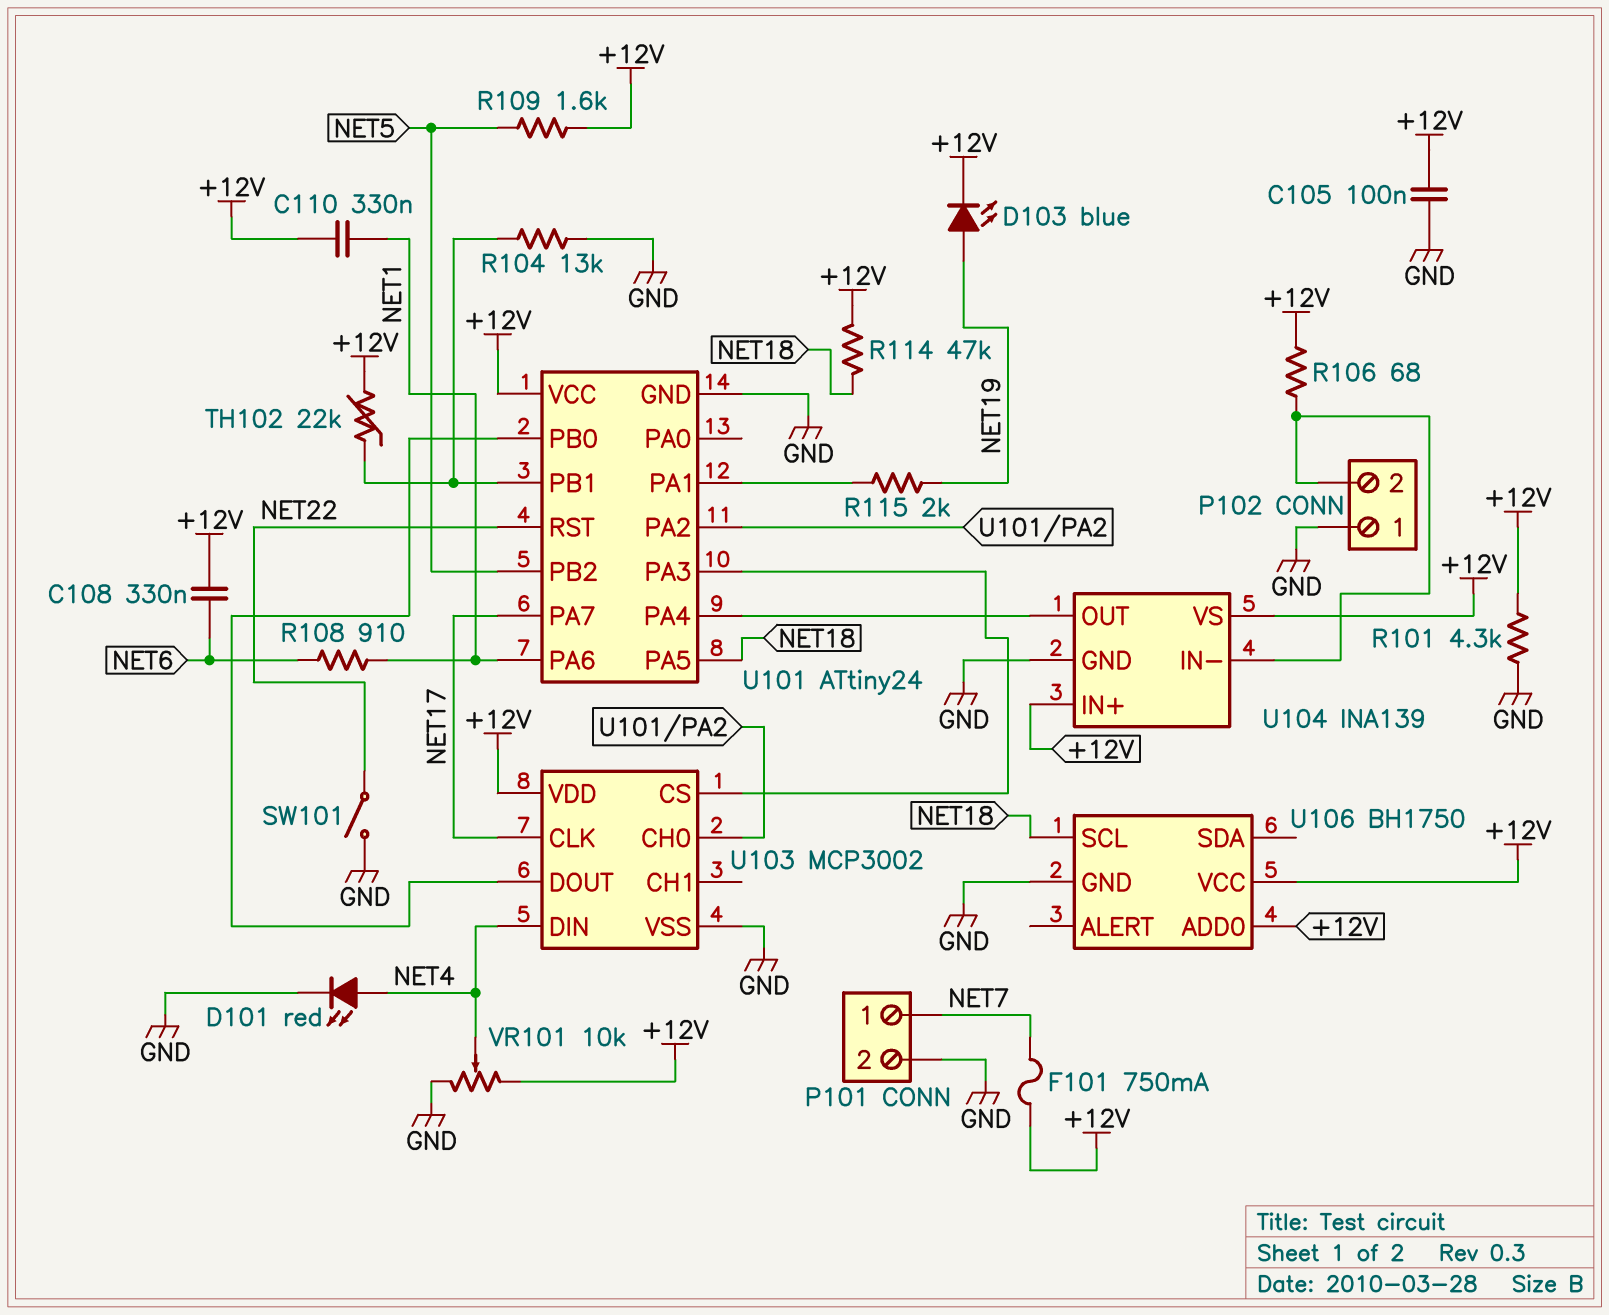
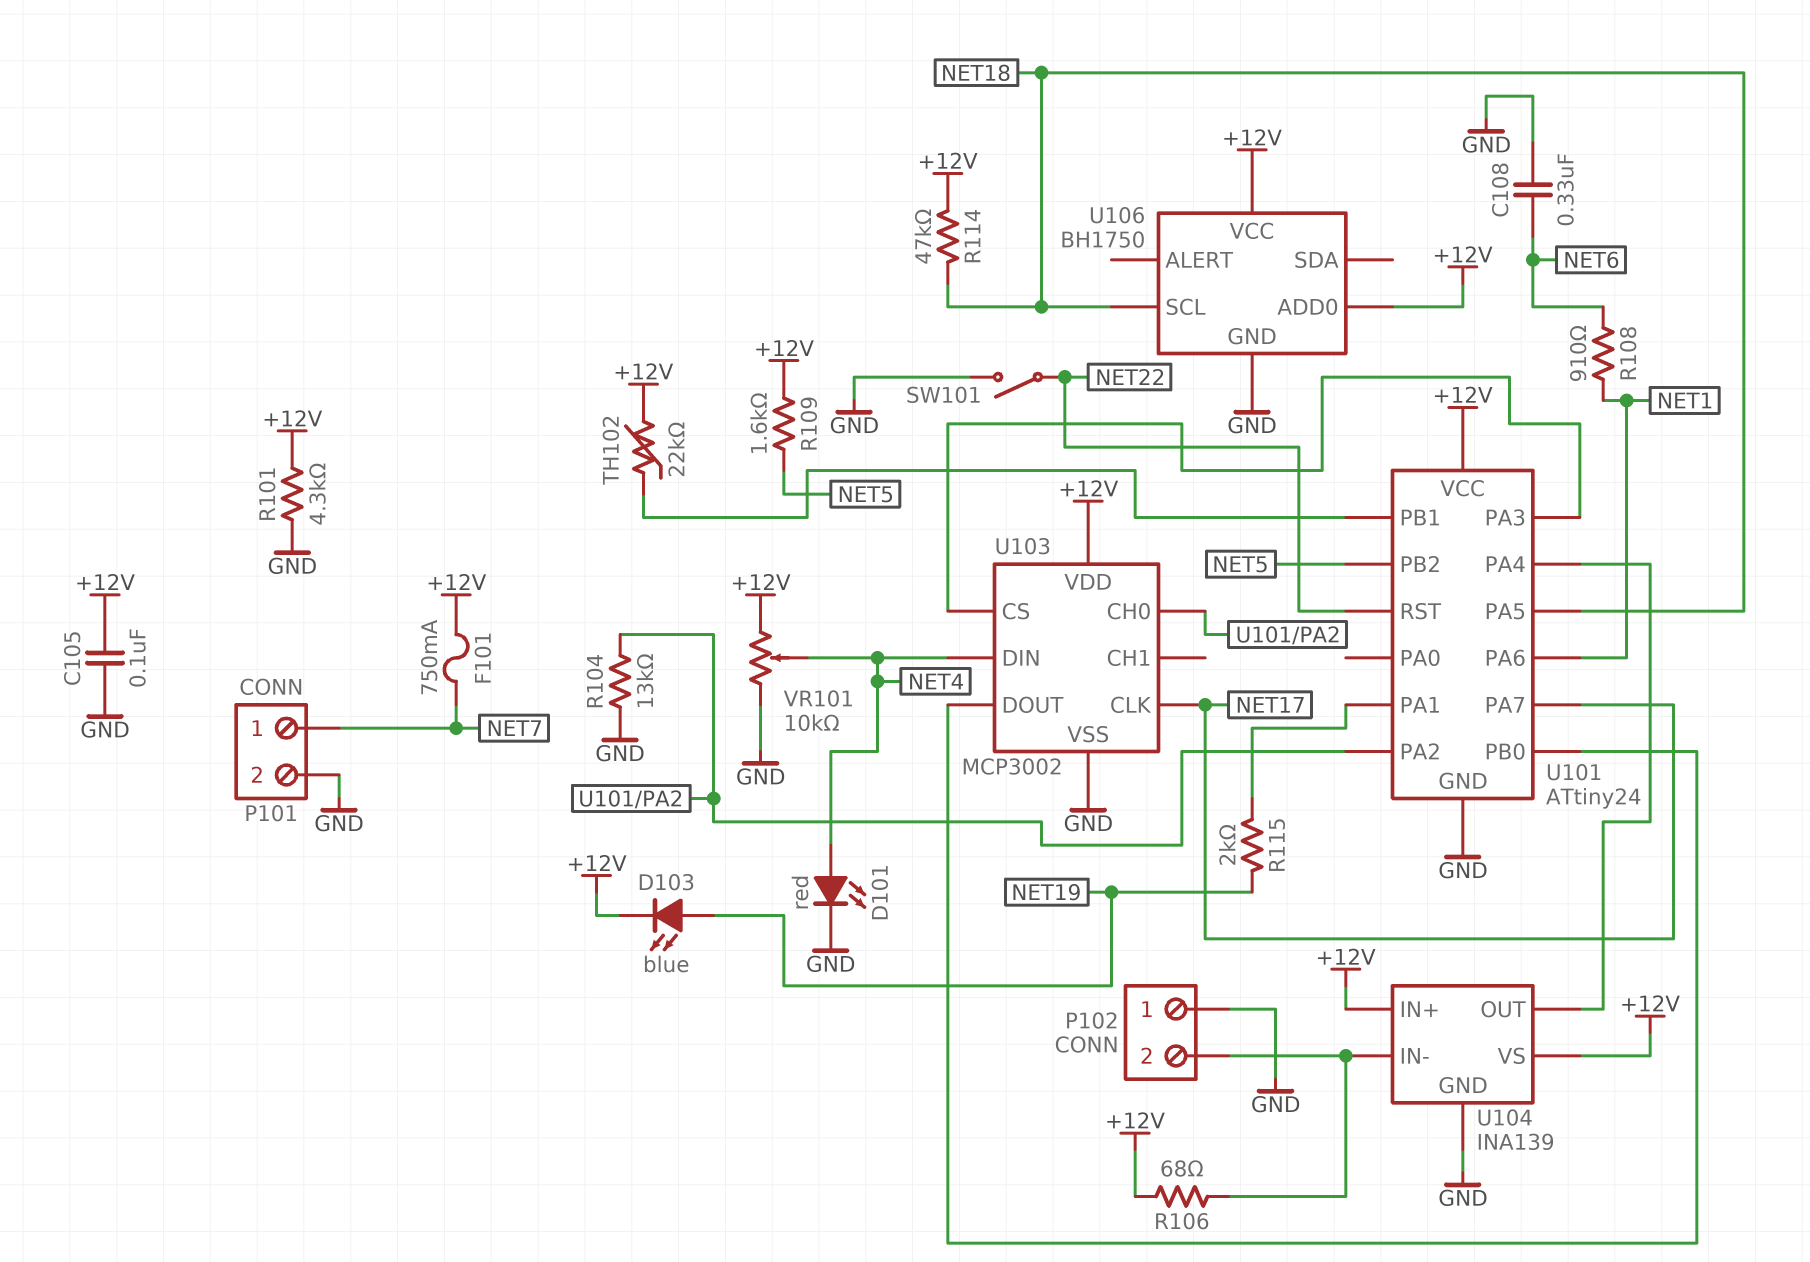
C108: 330nF (+12V, NET6) -> 330nF (GND, NET6)
C110: 330nF (+12V, NET1) -> none
R104: 13k (GND, U101/PB1) -> 13k (GND, U101/PA2)

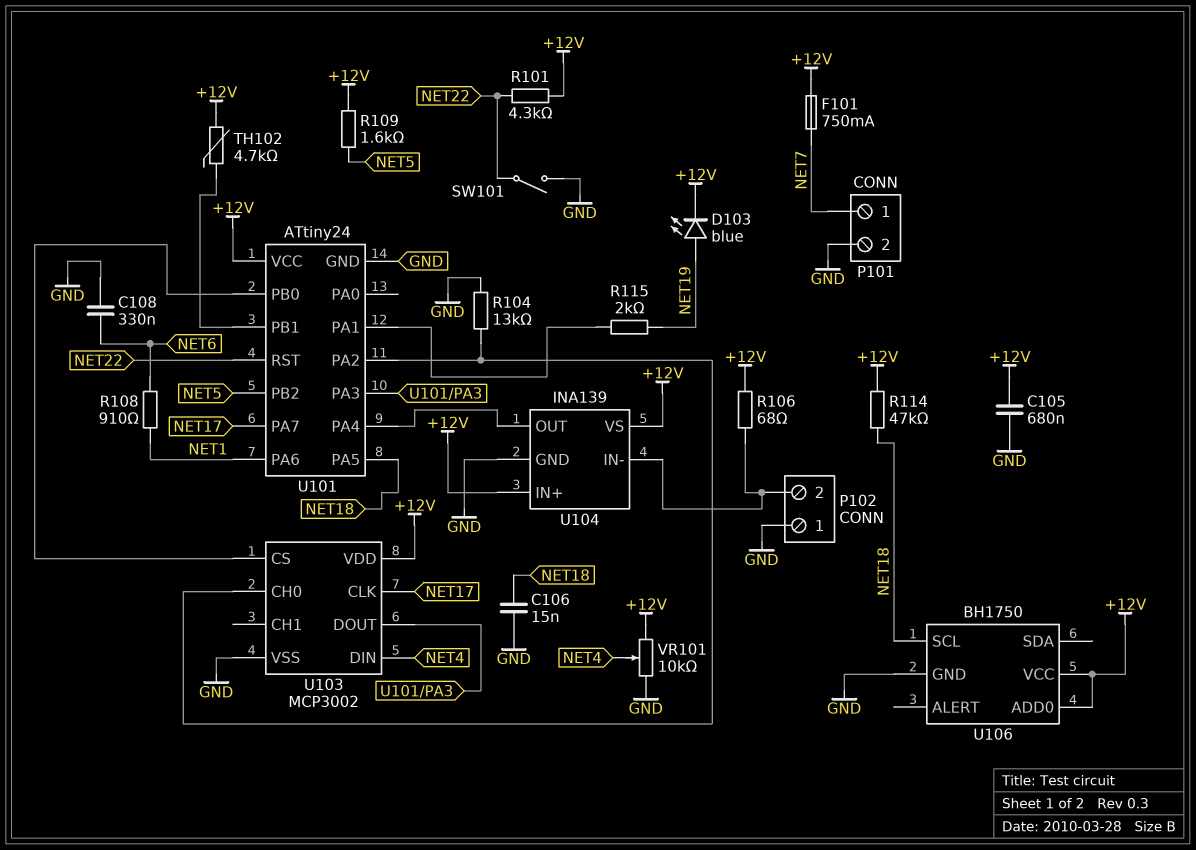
C105: 100nF (+12V, GND) -> 680nF (+12V, GND)
C106: none -> 15nF (GND, NET18)
D101: LED red (A NET4, K GND) -> none
R101: 4.3k (+12V, GND) -> 4.3k (+12V, NET22)
TH102: 22k (+12V, U101/PB1) -> 4.7k (+12V, U101/PB1)
U103 pin CS: U101/PA3 -> U101/PB0
U103 pin DOUT: U101/PB0 -> U101/PA3

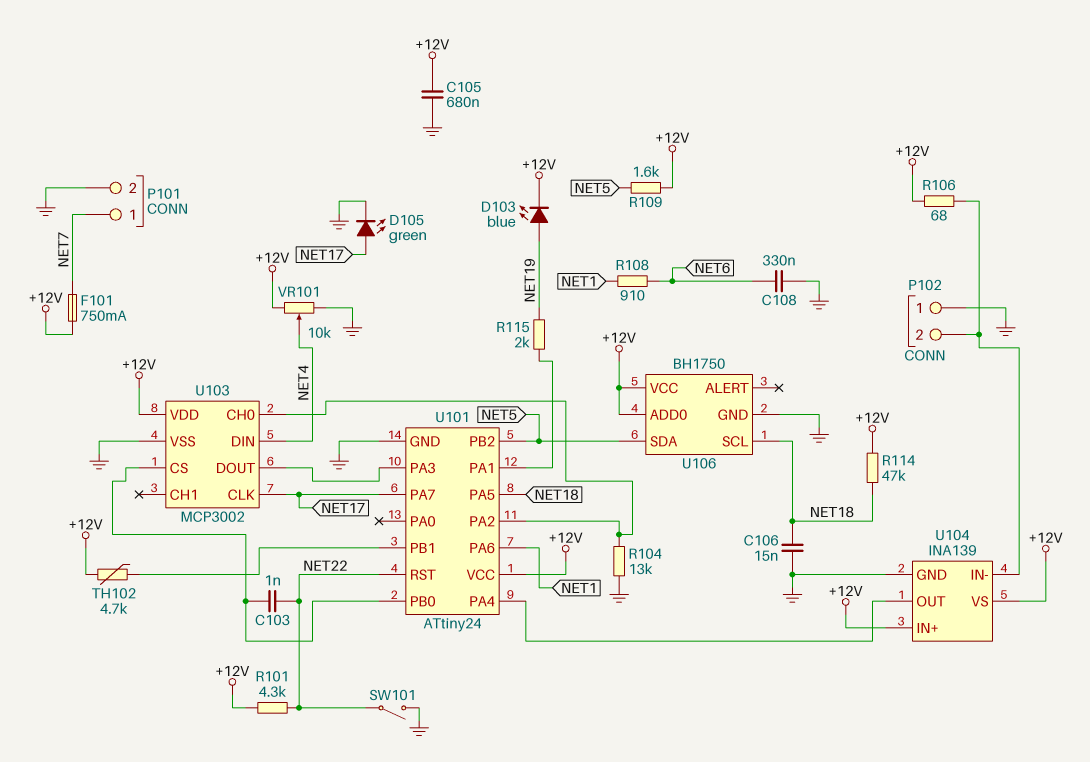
C103: none -> 1nF (NET22, U101/PB0)
D105: none -> LED green (A NET17, K GND)
U106 pin SDA: none -> NET5

